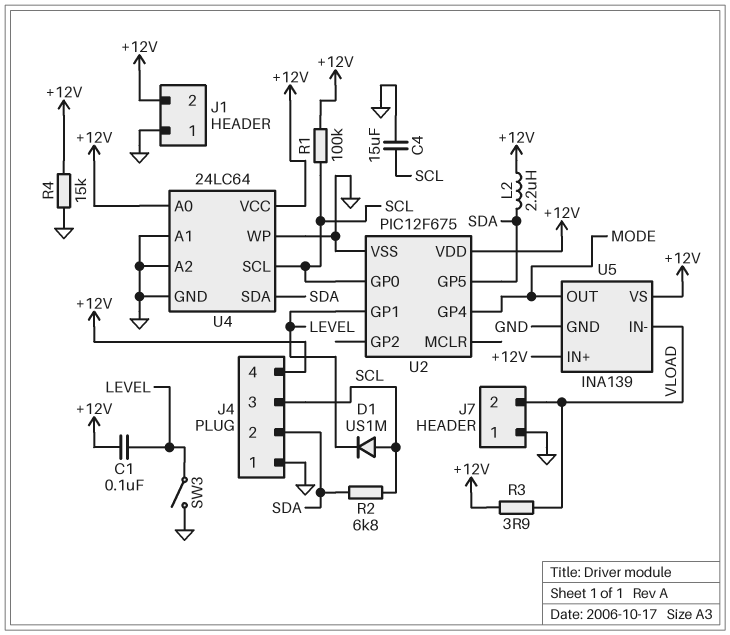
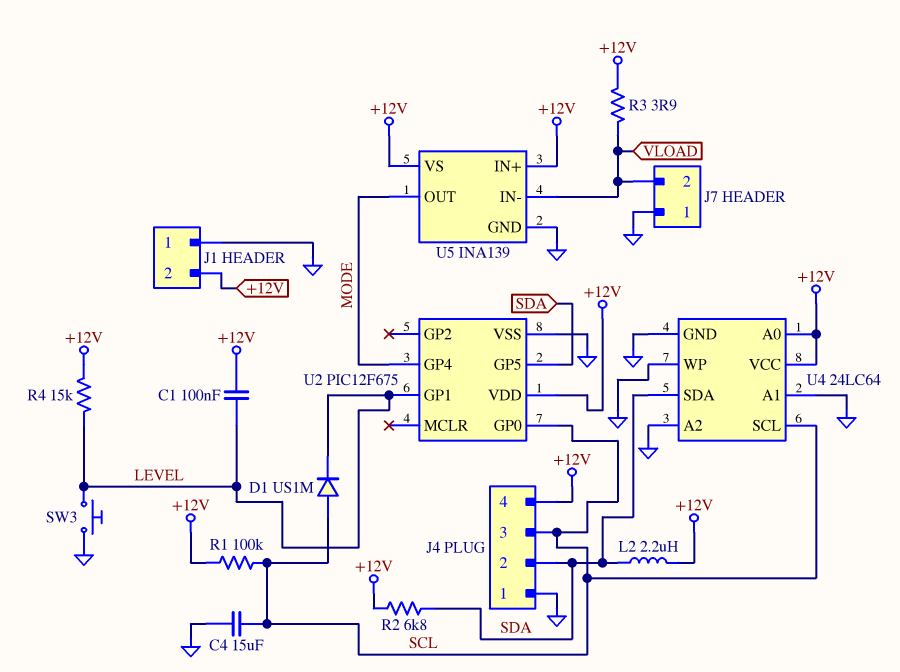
R2: 6.8k (SCL, SDA) -> 6.8k (+12V, SDA)
R4: 15k (+12V, GND) -> 15k (+12V, LEVEL)
SW3: switch (GND, LEVEL) -> button (GND, LEVEL)

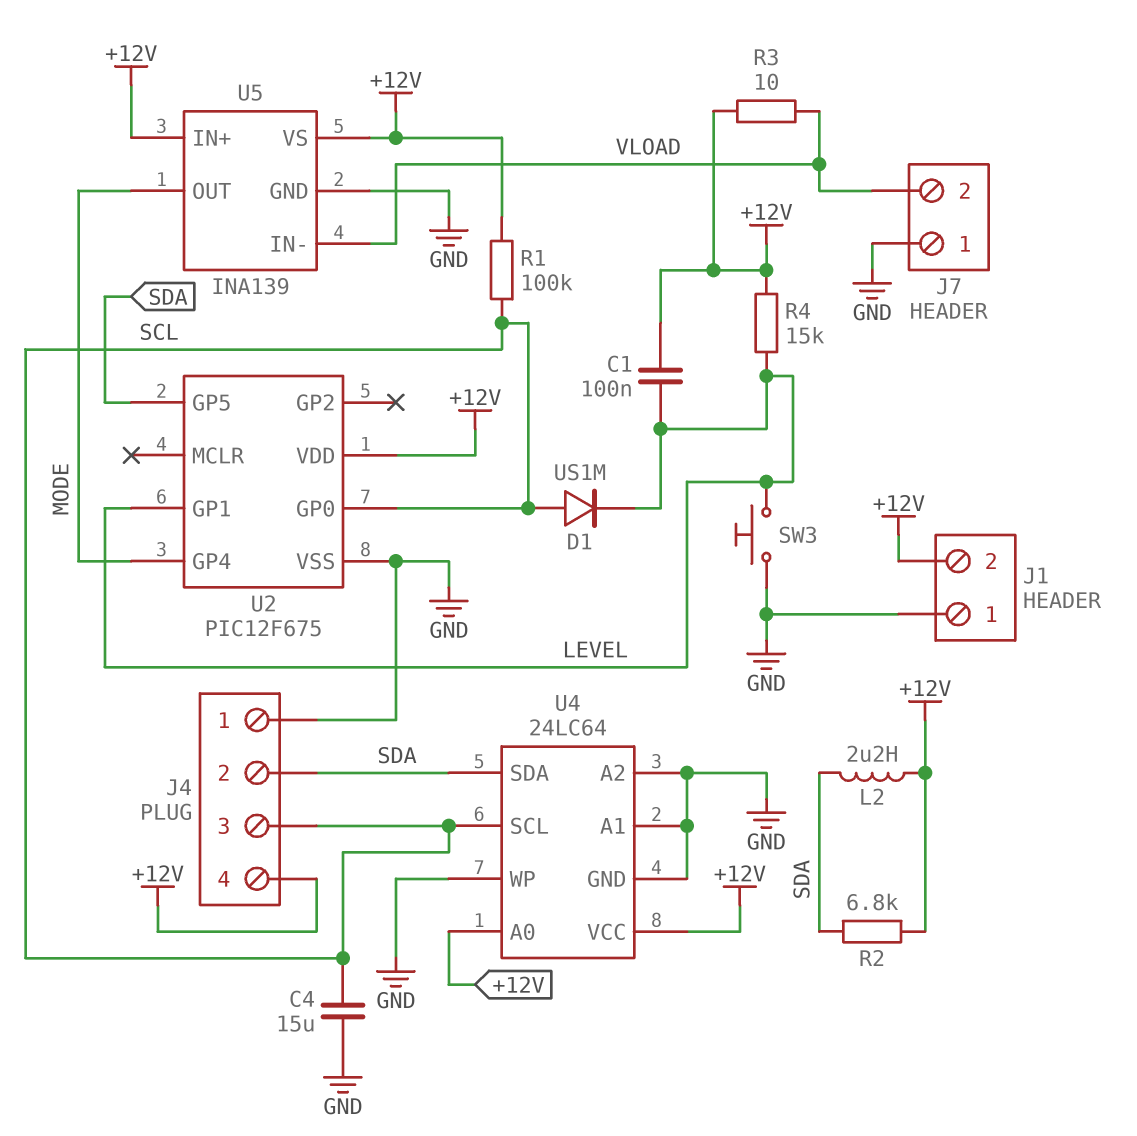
R3: 3.9 (+12V, VLOAD) -> 10 (+12V, VLOAD)

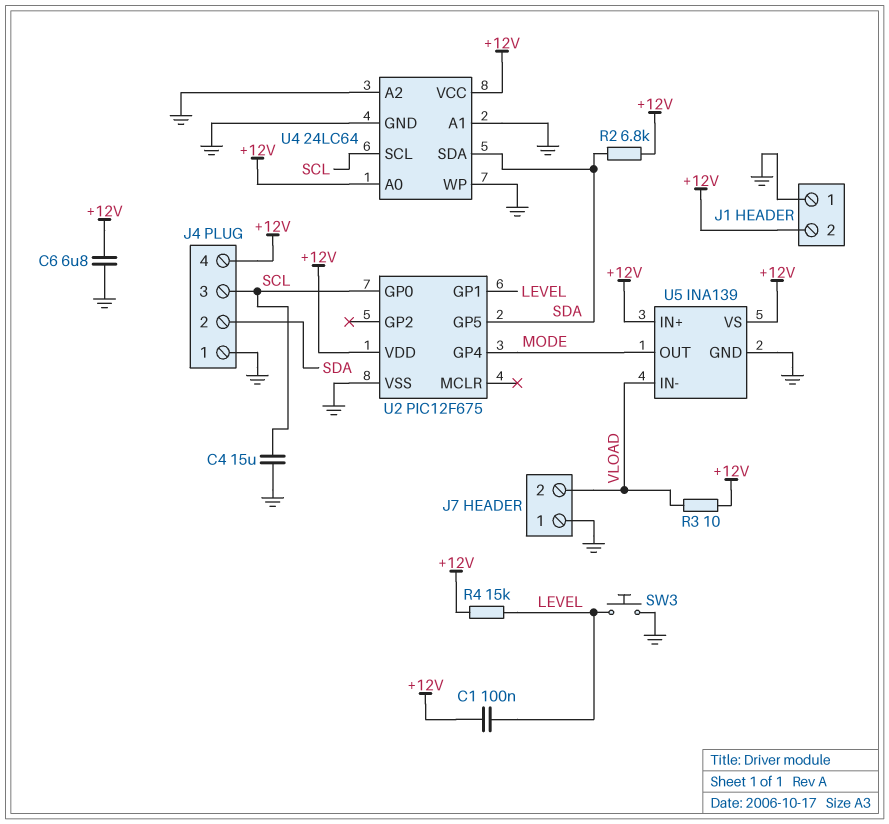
C6: none -> 6.8uF (+12V, GND)
D1: diode US1M (A SCL, K LEVEL) -> none
L2: 2.2uH (+12V, SDA) -> none
R1: 100k (+12V, SCL) -> none

